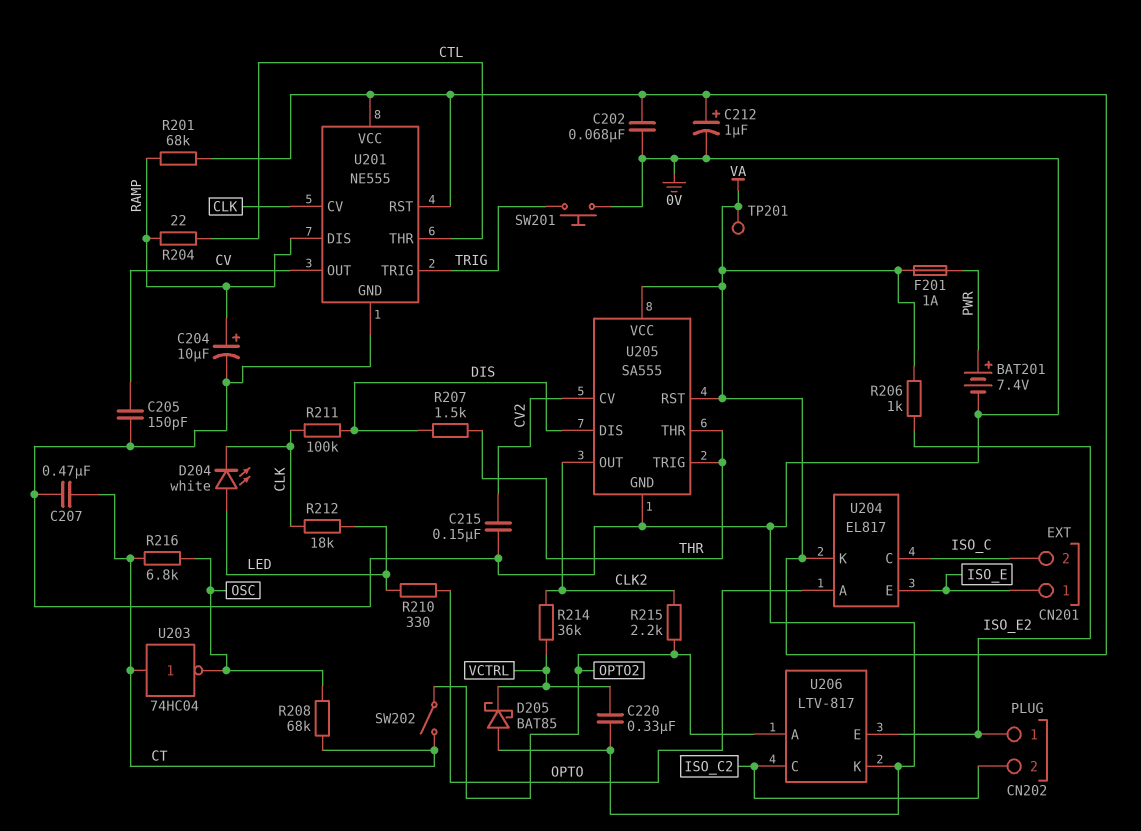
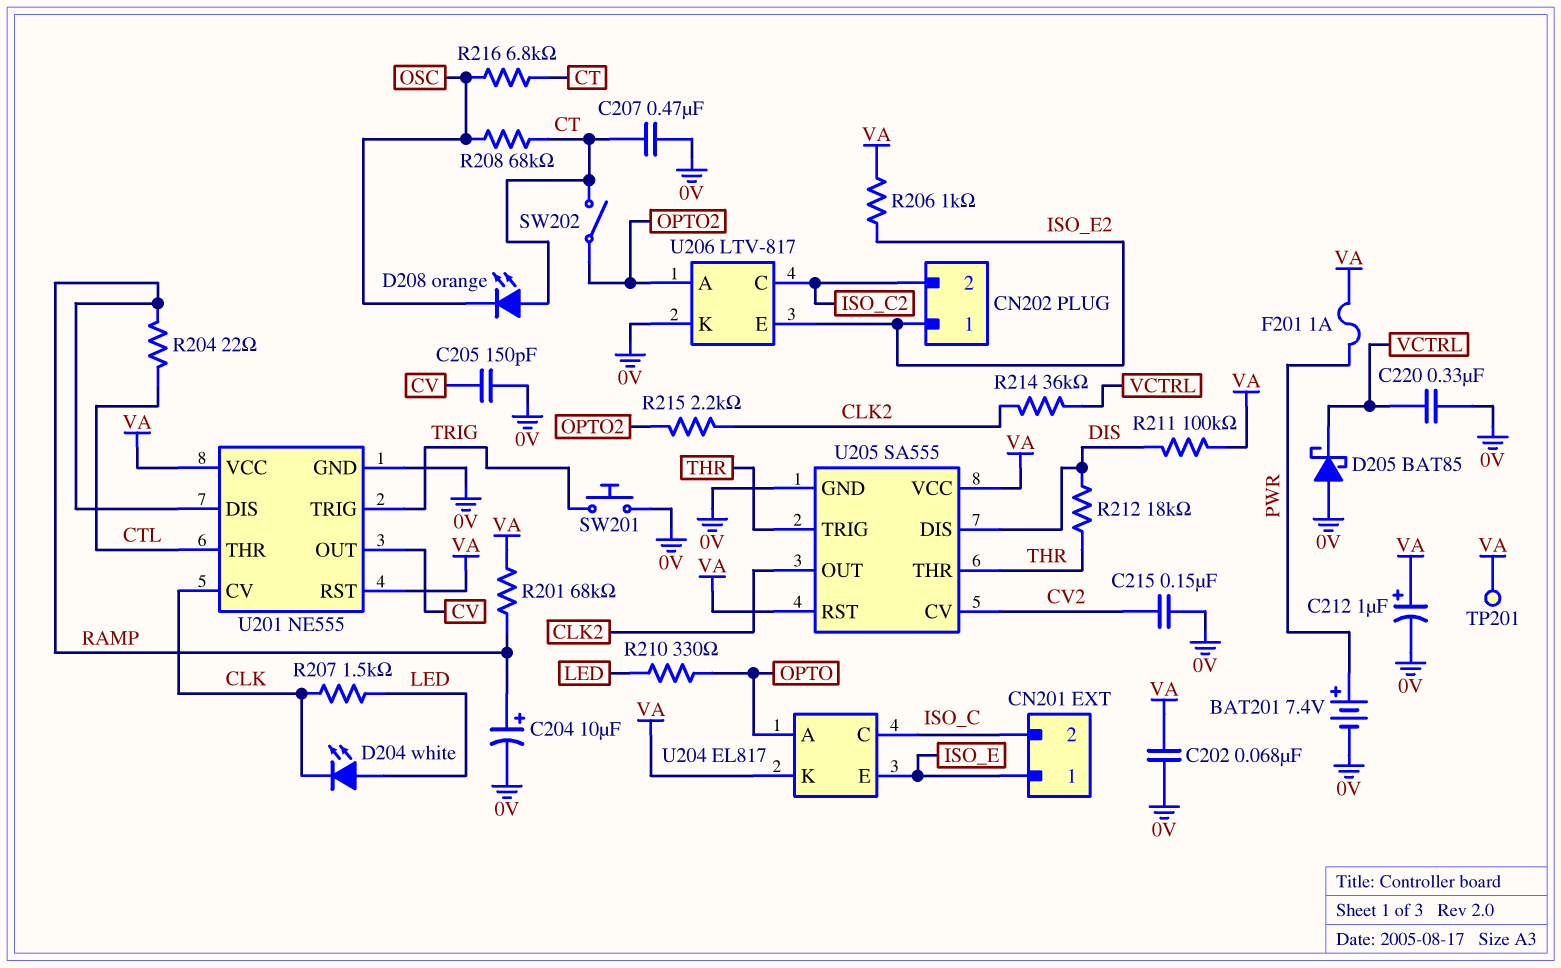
D208: none -> LED orange (A CT, K OSC)
R207: 1.5k (DIS, THR) -> 1.5k (CLK, LED)
R211: 100k (CLK, DIS) -> 100k (DIS, VA)
R212: 18k (CLK, LED) -> 18k (DIS, THR)
U203: NOT 74HC04 (in CT, out OSC) -> none

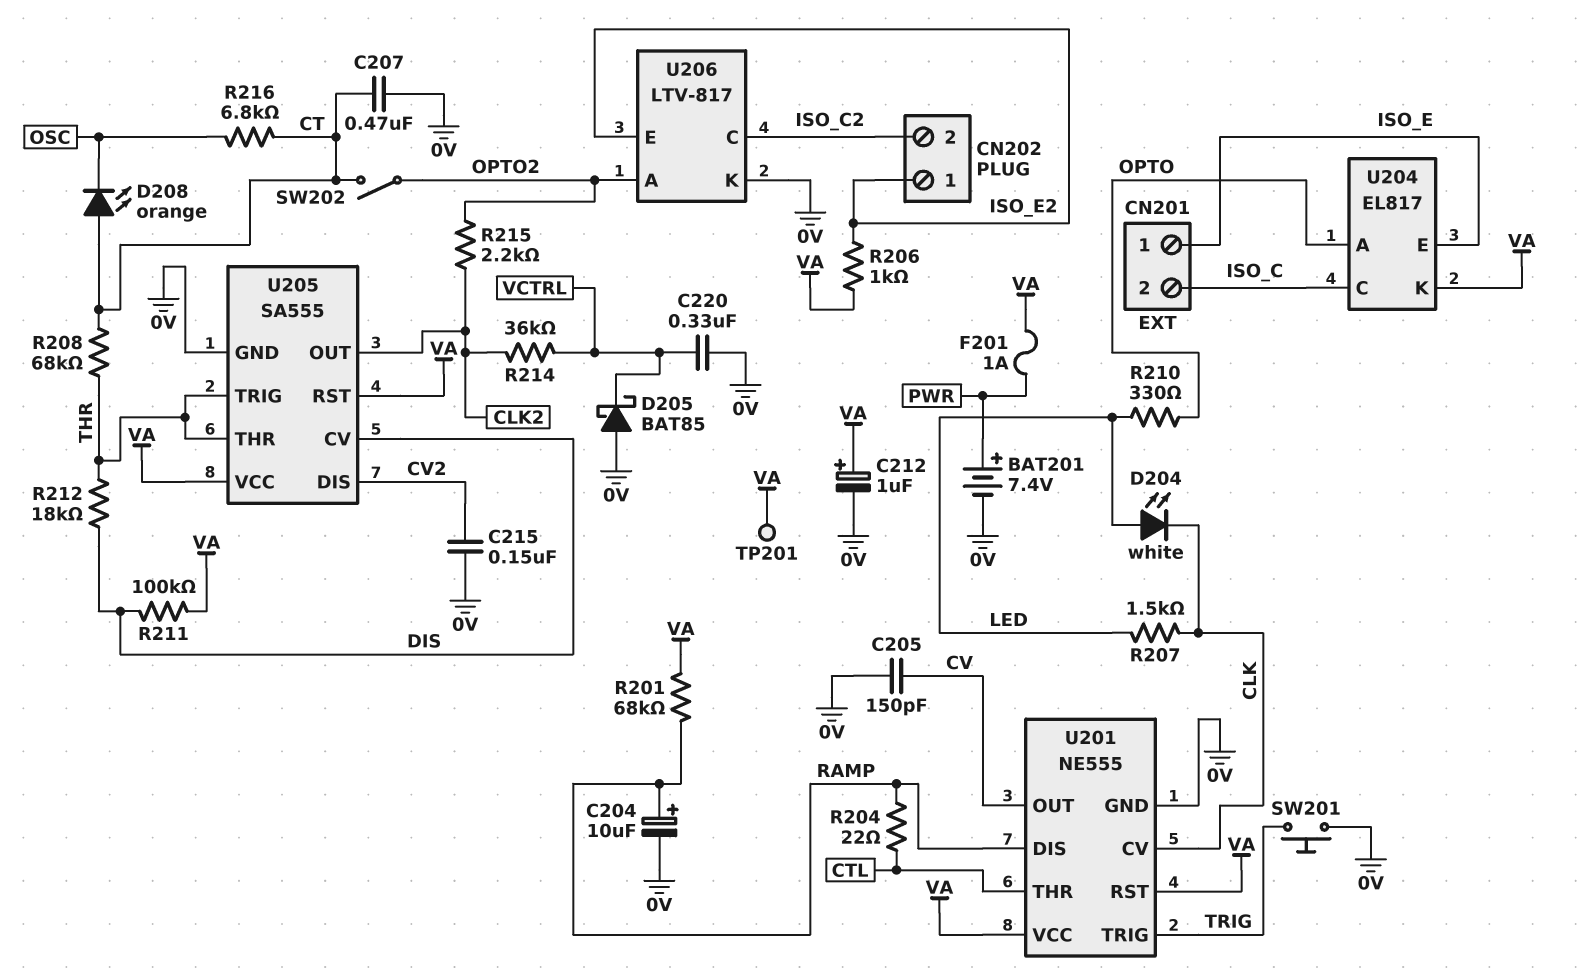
C202: 68nF (0V, VA) -> none
R208: 68k (CT, OSC) -> 68k (CT, THR)
U205 pin CV: CV2 -> DIS
U205 pin DIS: DIS -> CV2

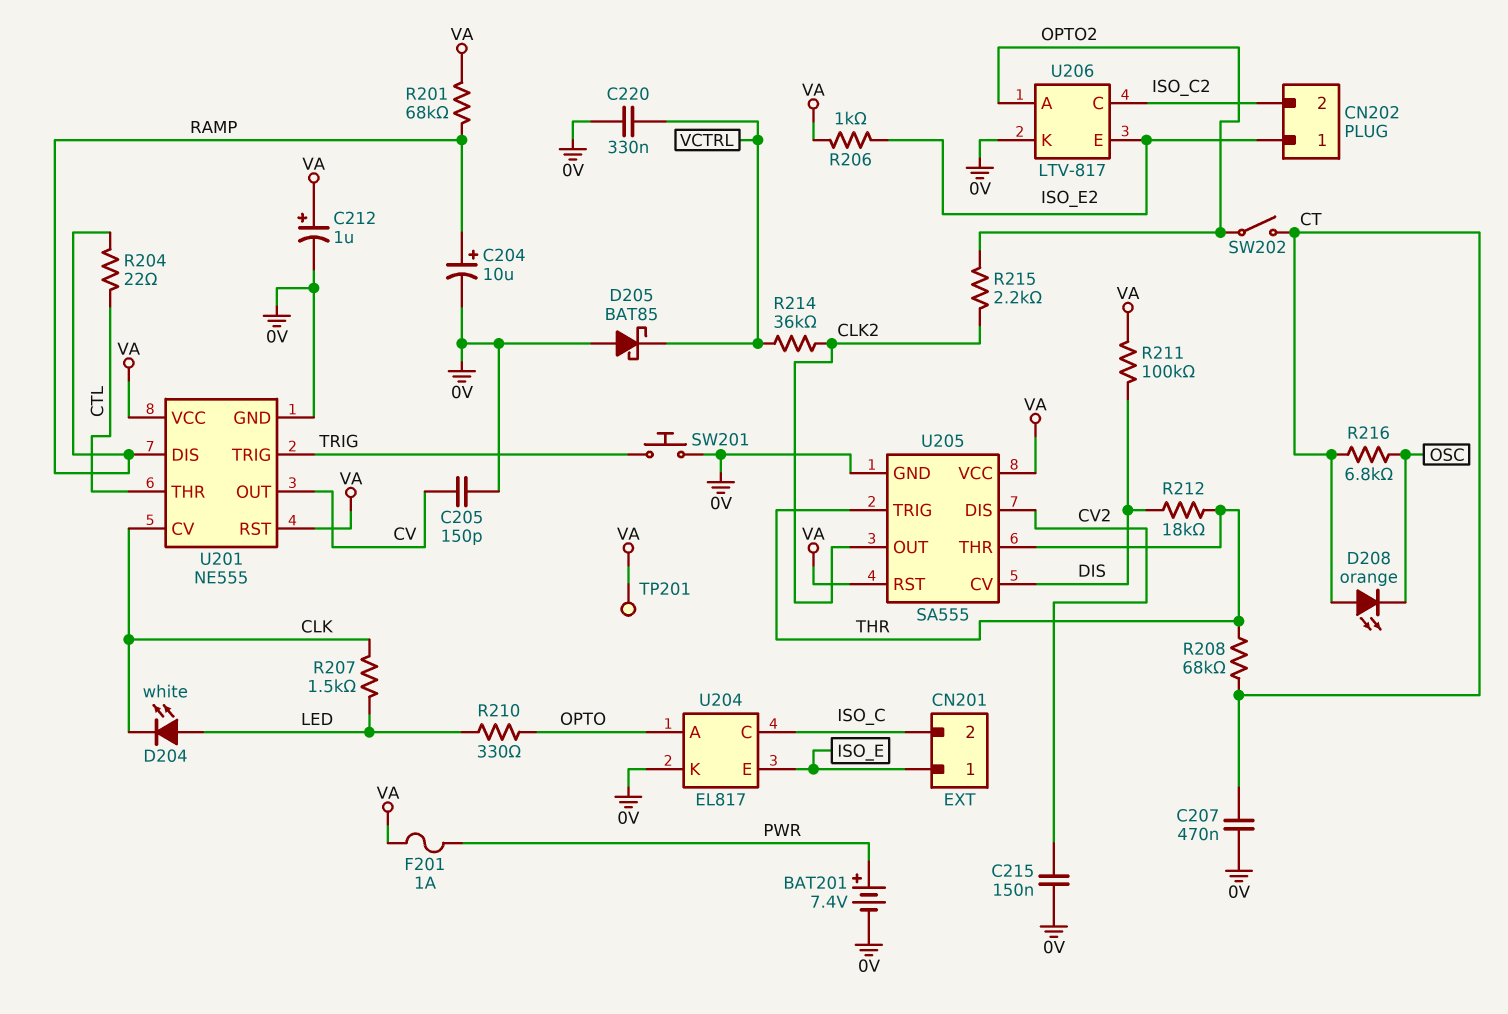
U204 pin K: VA -> 0V

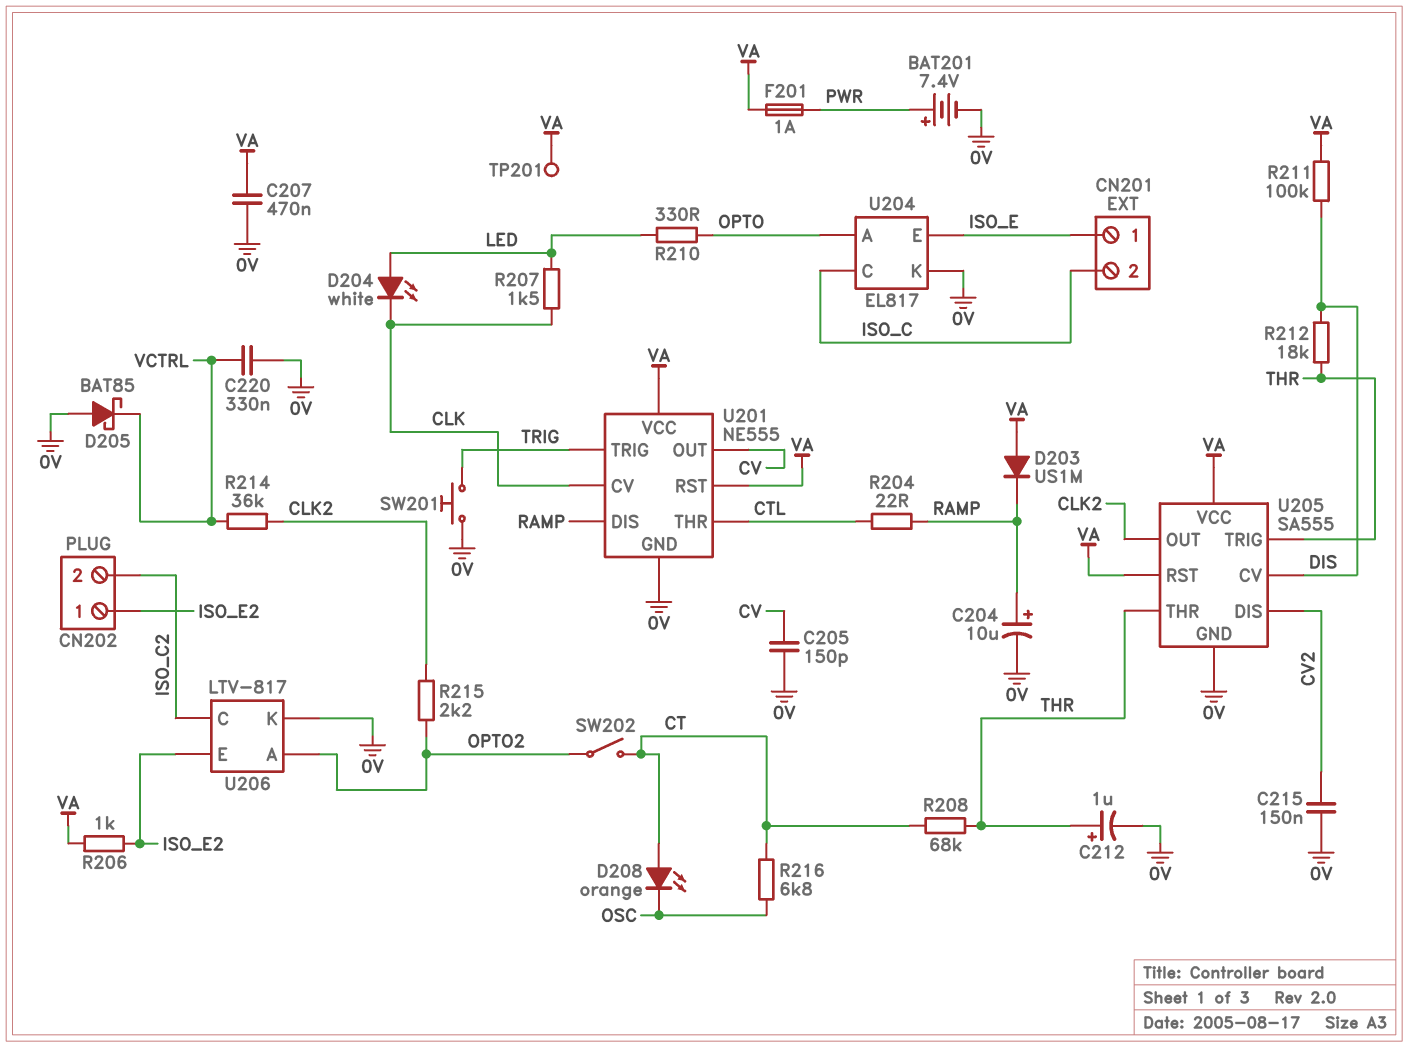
C207: 470nF (0V, CT) -> 470nF (0V, VA)
C212: 1uF (plus VA, minus 0V) -> 1uF (plus THR, minus 0V)
D203: none -> diode US1M (A VA, K RAMP)
R201: 68k (RAMP, VA) -> none

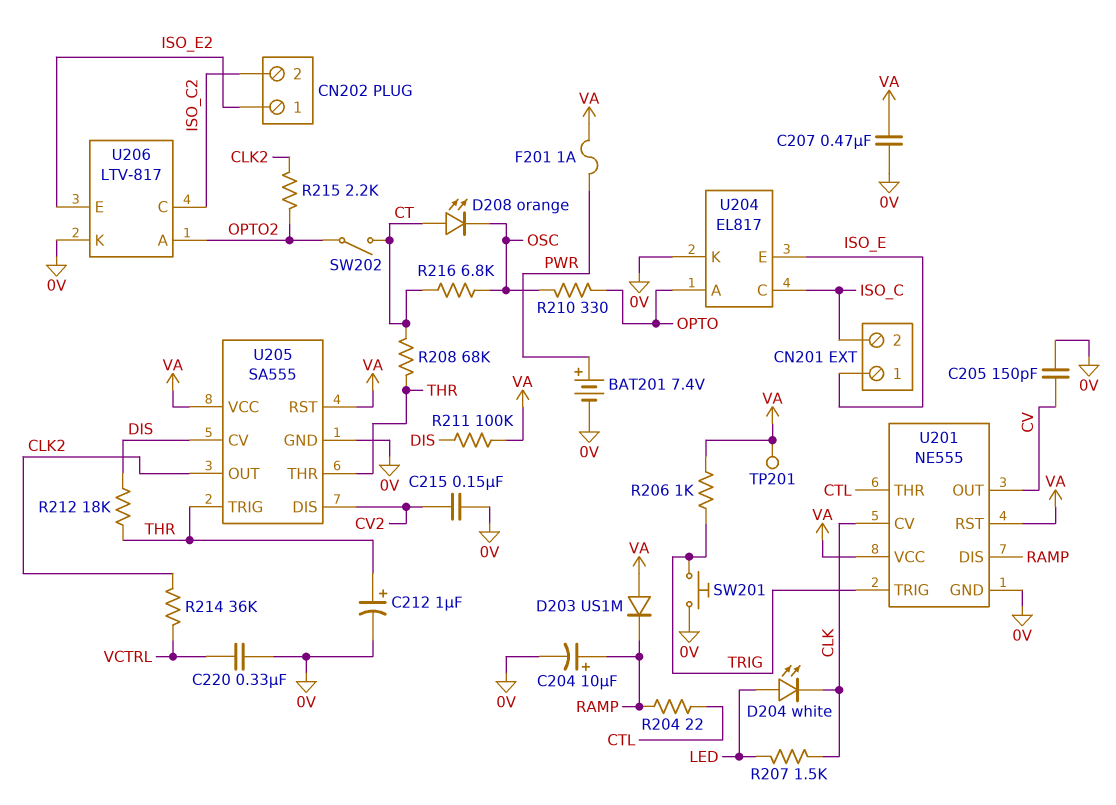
D205: schottky BAT85 (A 0V, K VCTRL) -> none
R206: 1k (ISO_E2, VA) -> 1k (TRIG, VA)
R210: 330 (LED, OPTO) -> 330 (OPTO, OSC)

